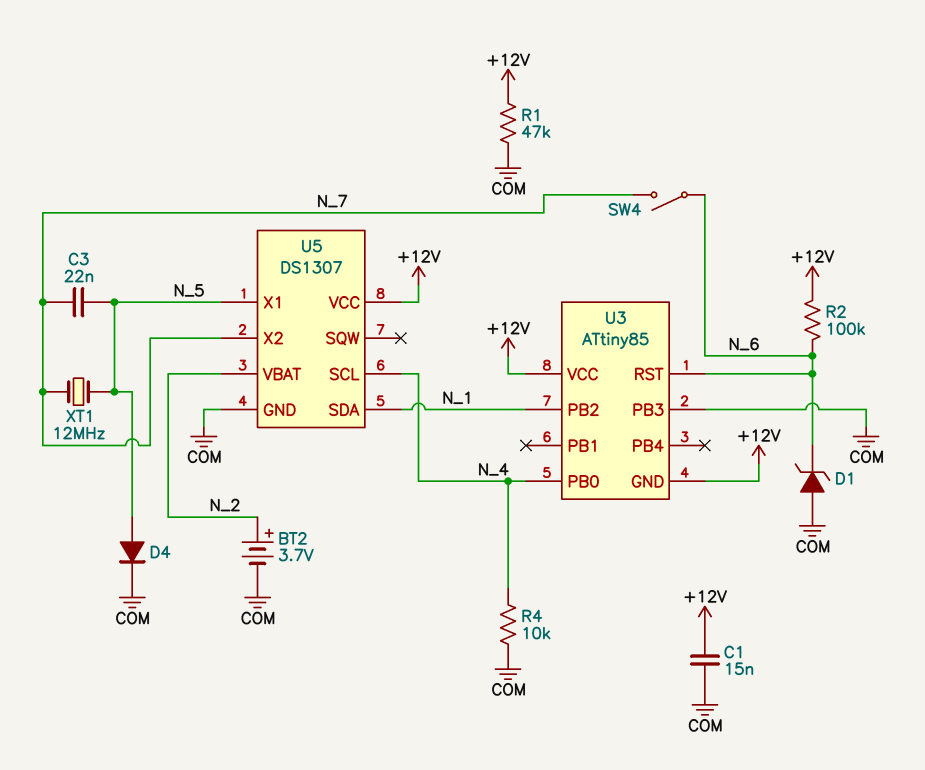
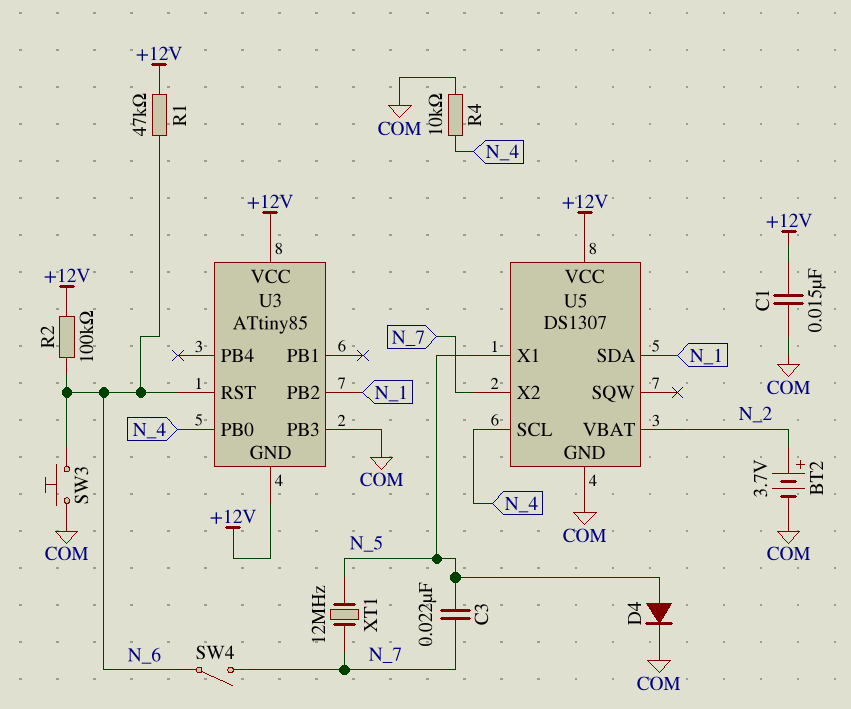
D1: zener (A COM, K N_6) -> none
R1: 47k (+12V, COM) -> 47k (+12V, N_6)
SW3: none -> button (COM, N_6)

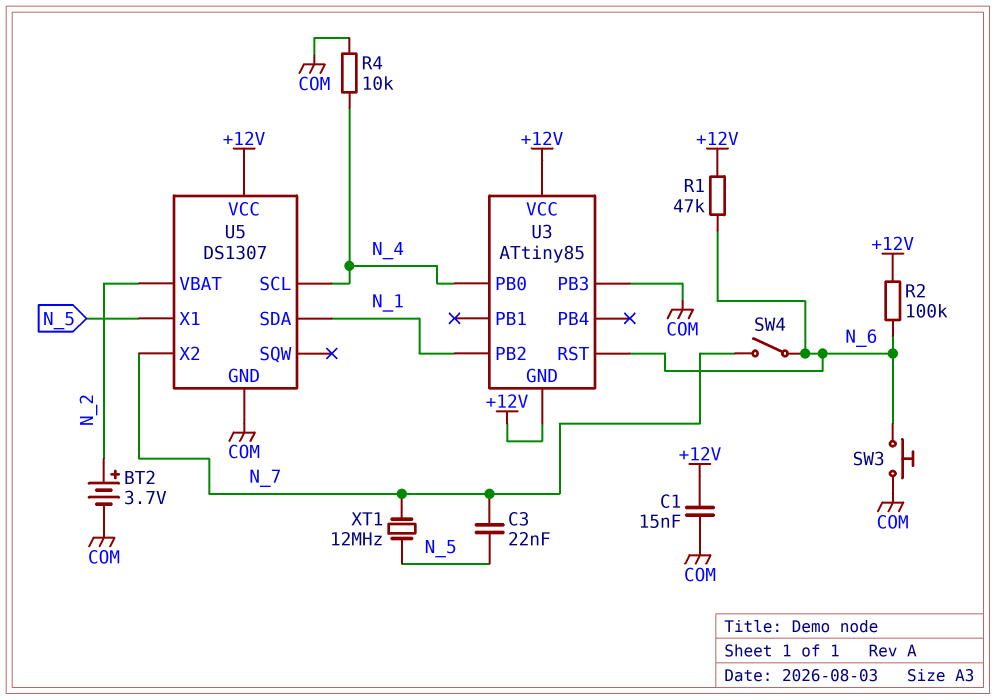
D4: diode (A N_5, K COM) -> none

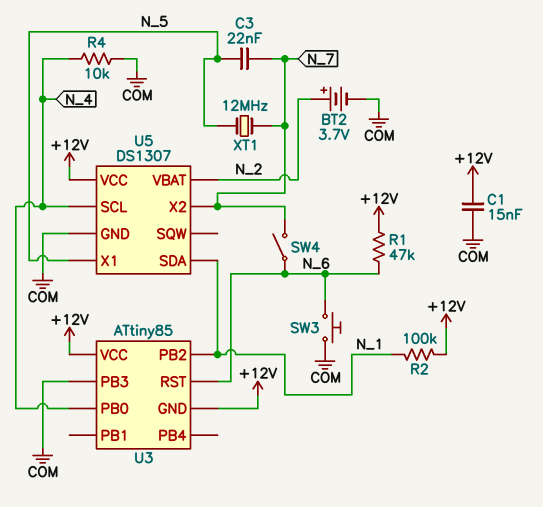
R2: 100k (+12V, N_6) -> 100k (+12V, N_1)

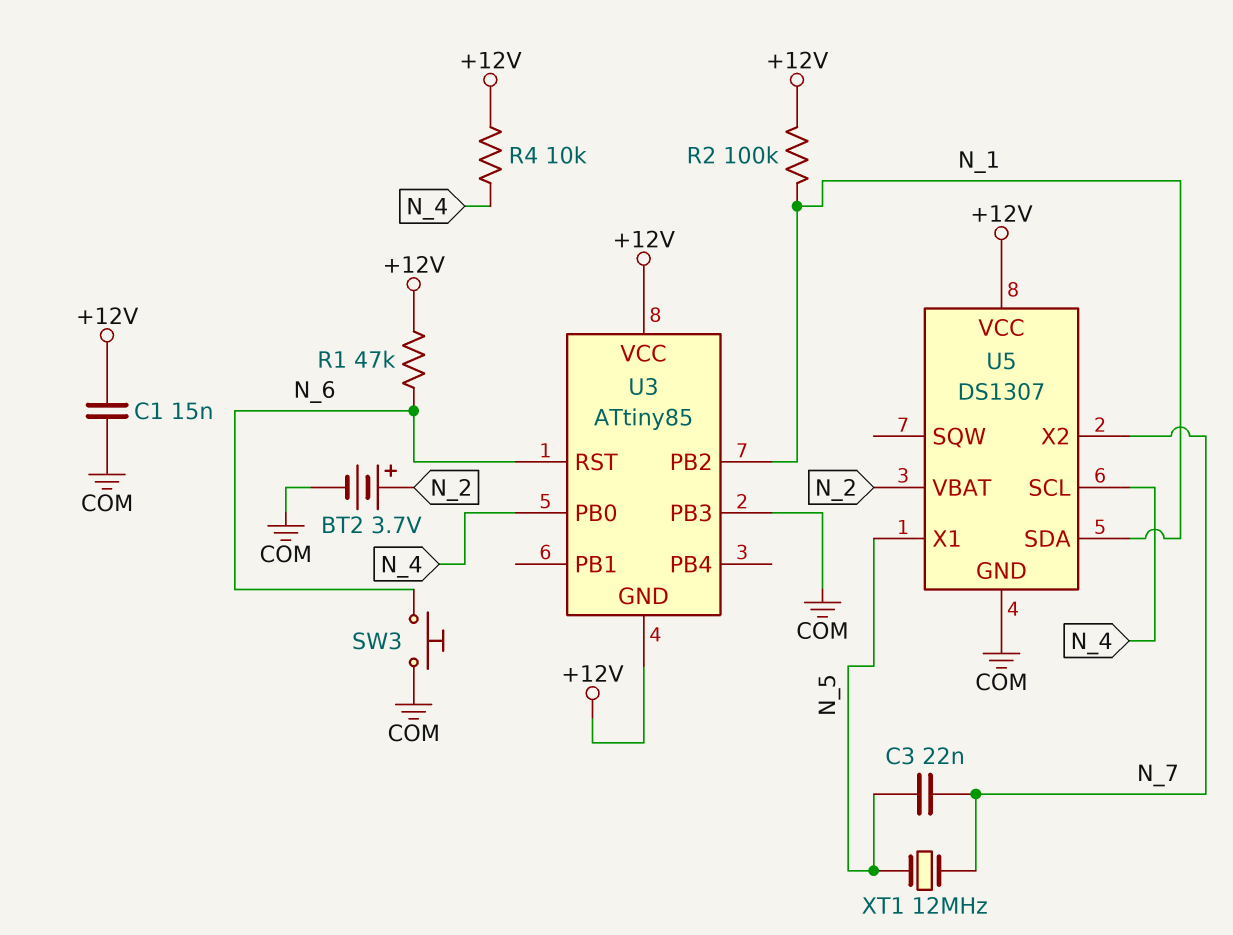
R4: 10k (COM, N_4) -> 10k (+12V, N_4)
SW4: switch (N_6, N_7) -> none

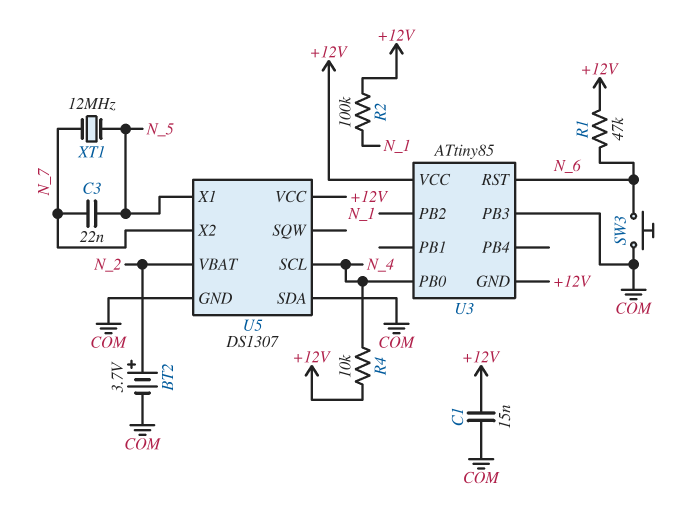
U5 pin SDA: N_1 -> COM

